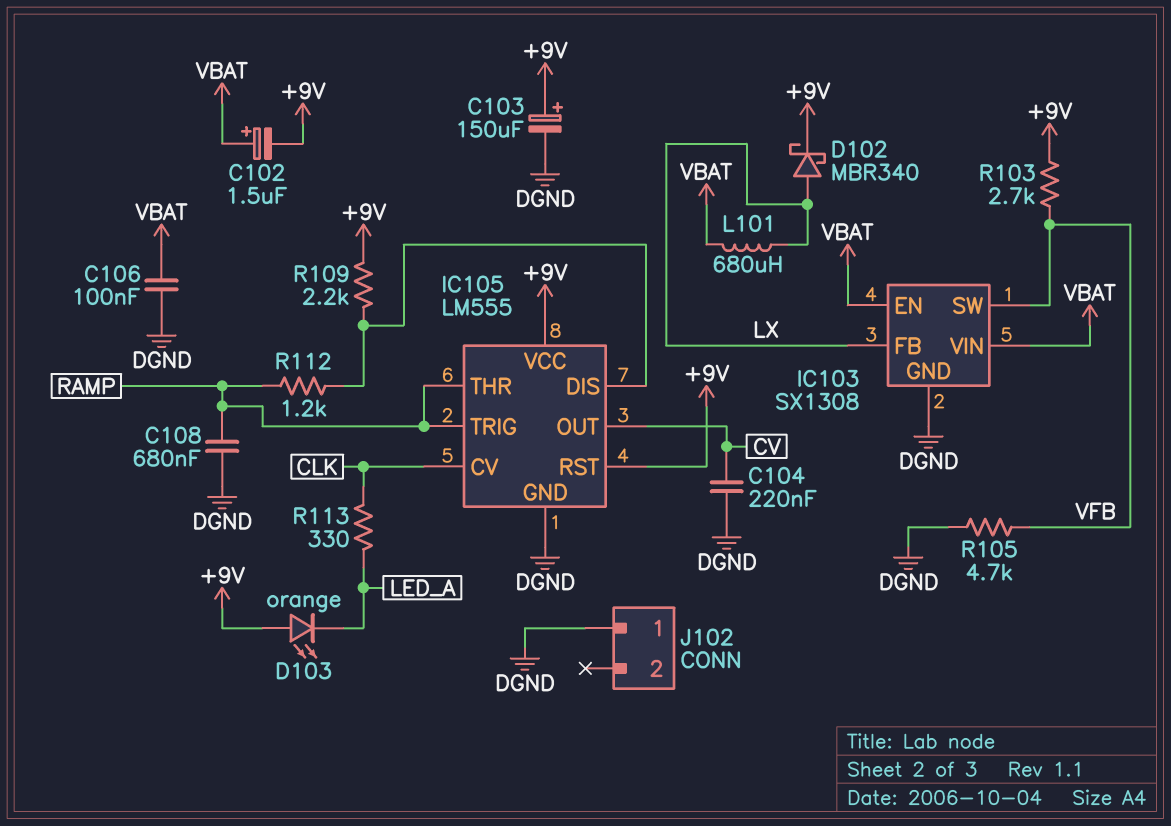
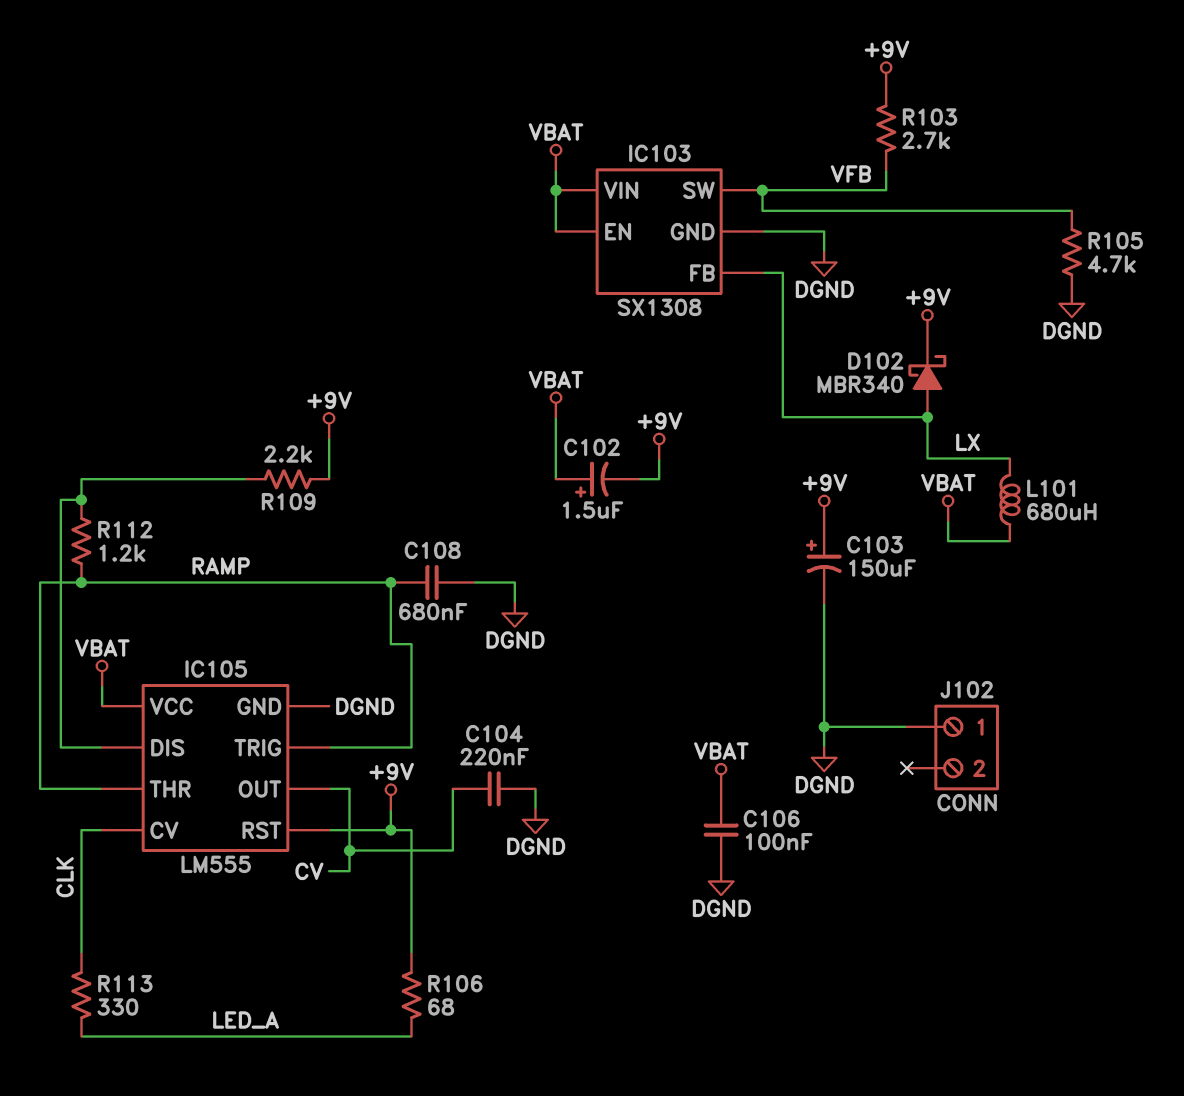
D103: LED orange (A +9V, K LED_A) -> none
IC105 pin VCC: +9V -> VBAT
R106: none -> 68 (+9V, LED_A)

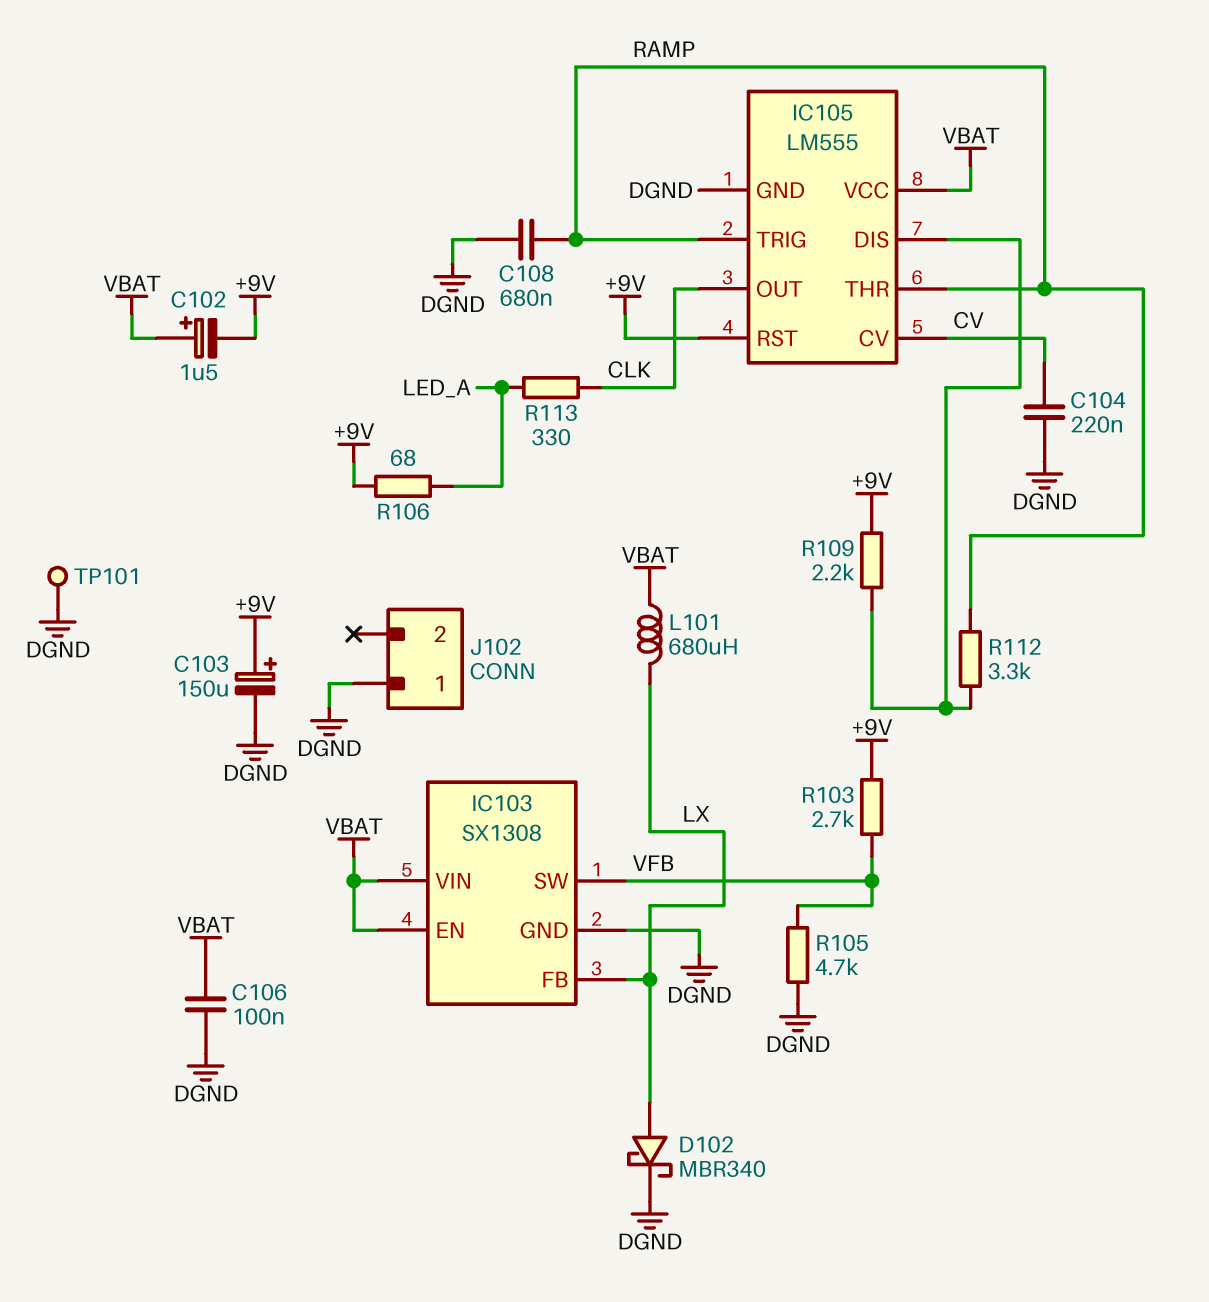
D102: schottky MBR340 (A LX, K +9V) -> schottky MBR340 (A LX, K DGND)
IC105 pin CV: CLK -> CV
IC105 pin OUT: CV -> CLK
R112: 1.2k (IC105/DIS, RAMP) -> 3.3k (IC105/DIS, RAMP)
TP101: none -> test point (DGND)

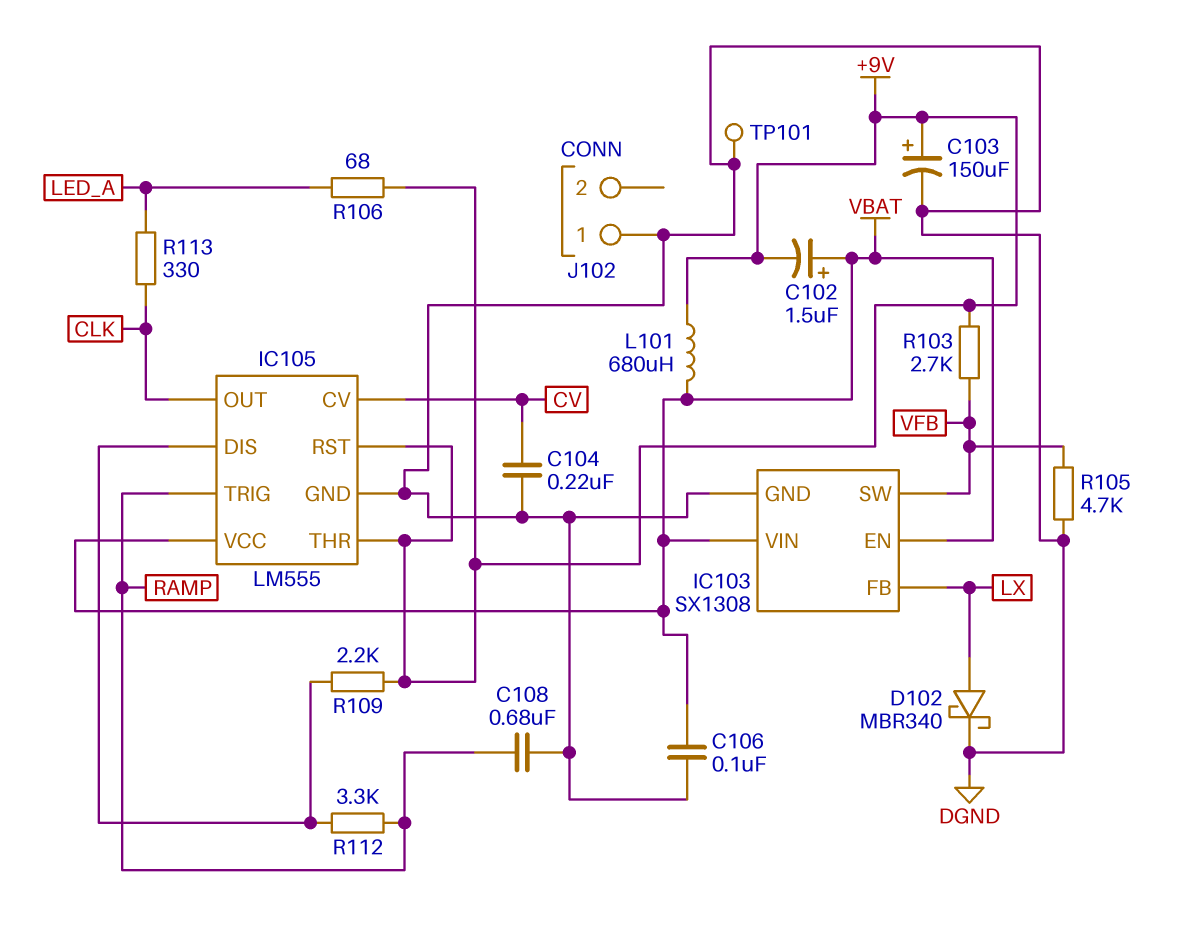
IC105 pin THR: RAMP -> +9V
L101: 680uH (LX, VBAT) -> 680uH (+9V, VBAT)

